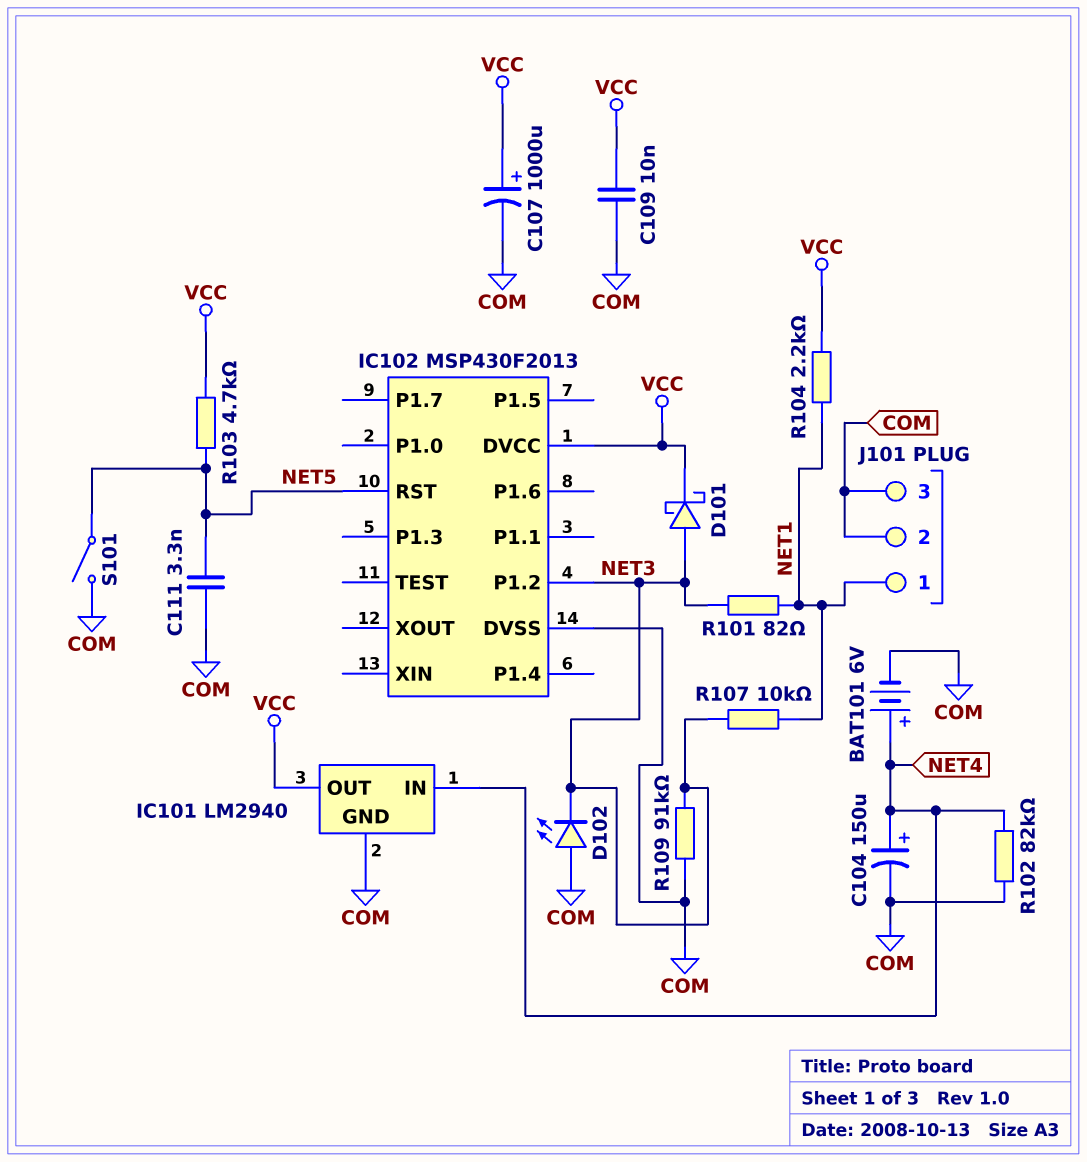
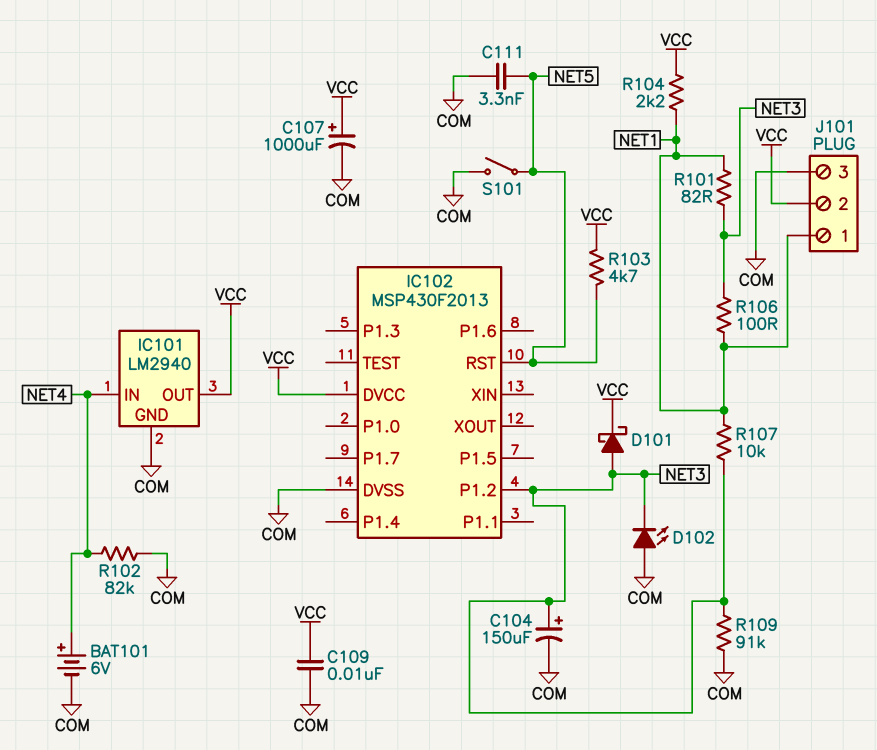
C104: 150uF (plus NET4, minus COM) -> 150uF (plus NET3, minus COM)
J101 pin 2: COM -> VCC
R106: none -> 100 (NET1, NET3)

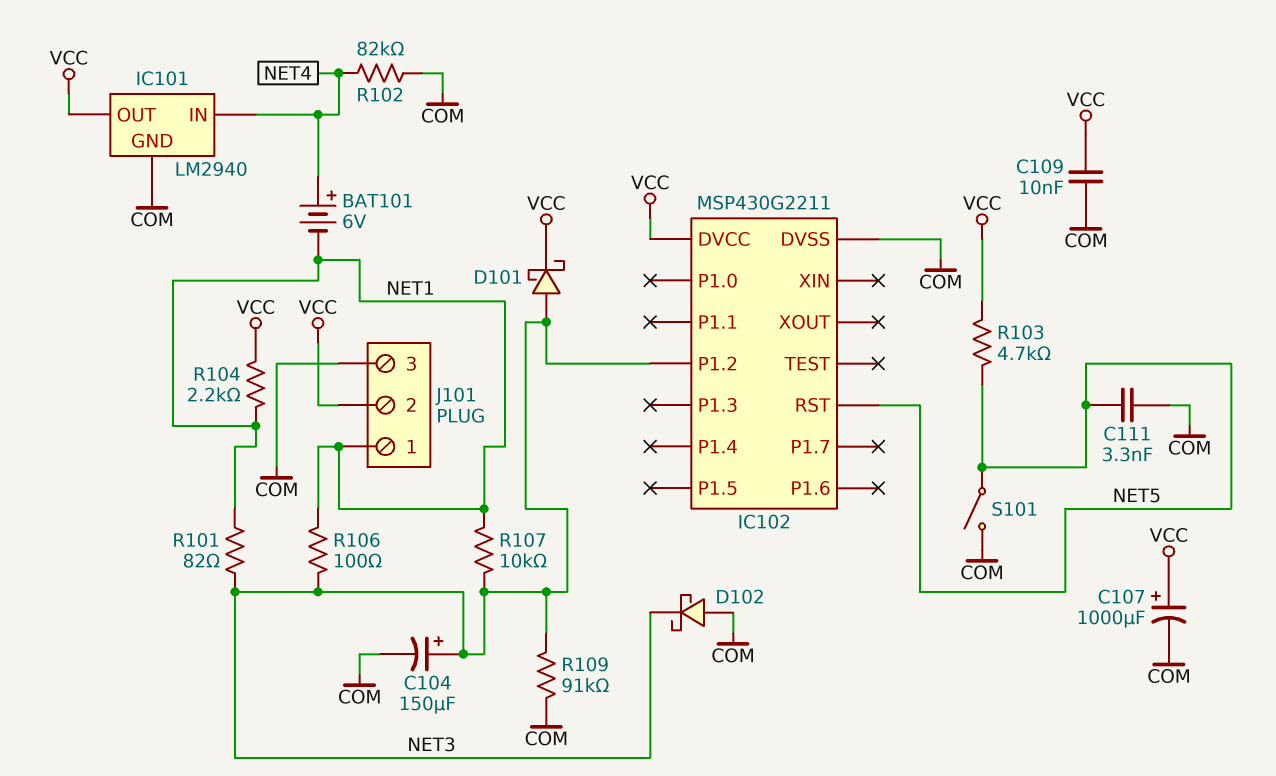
BAT101: 6V (plus NET4, minus COM) -> 6V (plus NET4, minus NET1)
D102: LED (A COM, K NET3) -> schottky (A COM, K NET3)
IC102: MSP430F2013 -> MSP430G2211

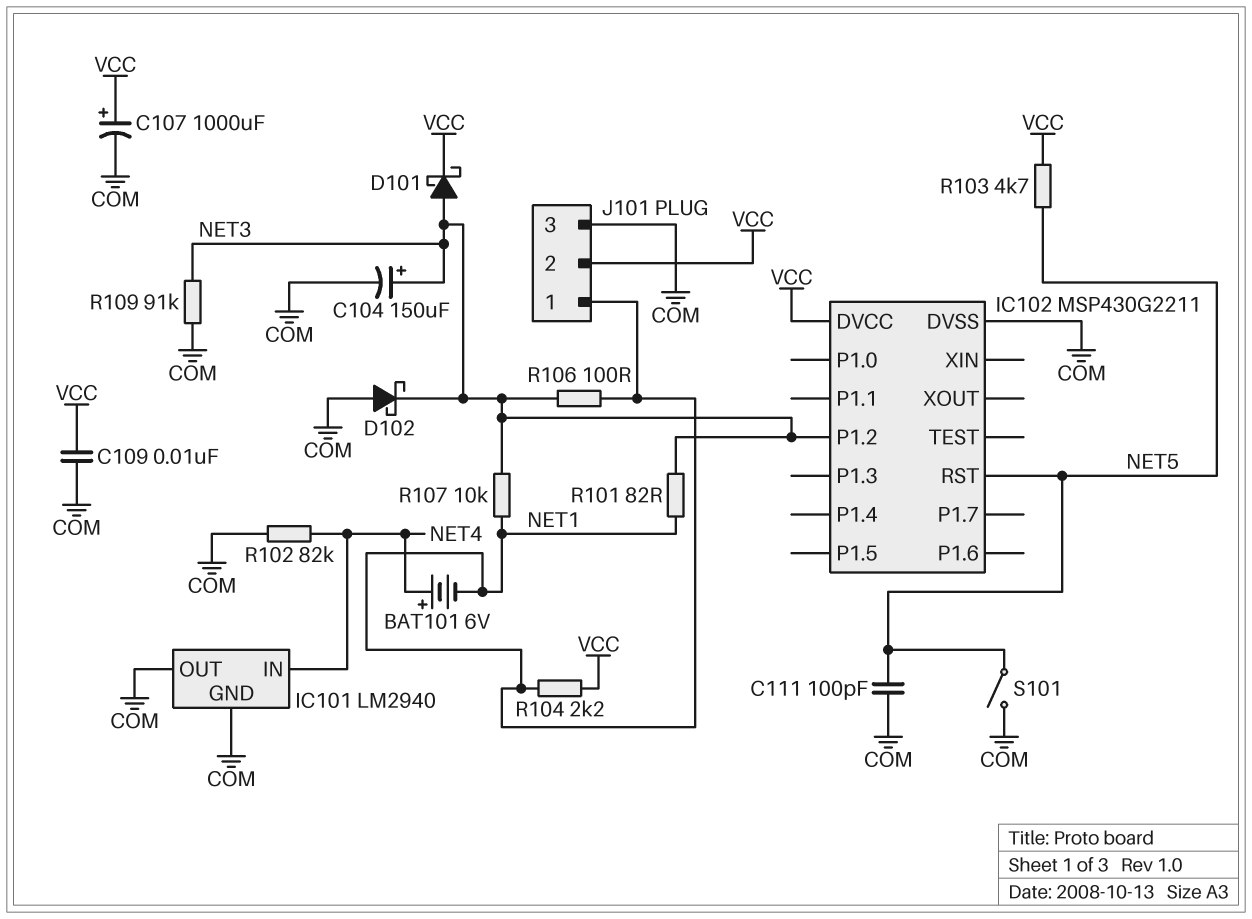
C111: 3.3nF (COM, NET5) -> 100pF (COM, NET5)
IC101 pin OUT: VCC -> COM

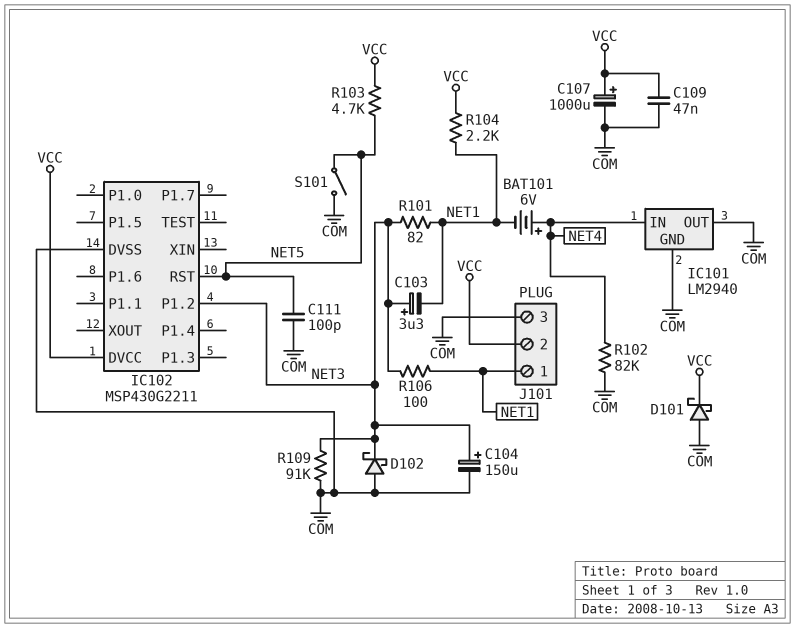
C103: none -> 3.3uF (plus NET3, minus NET1)
C109: 10nF (COM, VCC) -> 47nF (COM, VCC)
D101: schottky (A NET3, K VCC) -> schottky (A COM, K VCC)
R107: 10k (NET1, NET3) -> none

